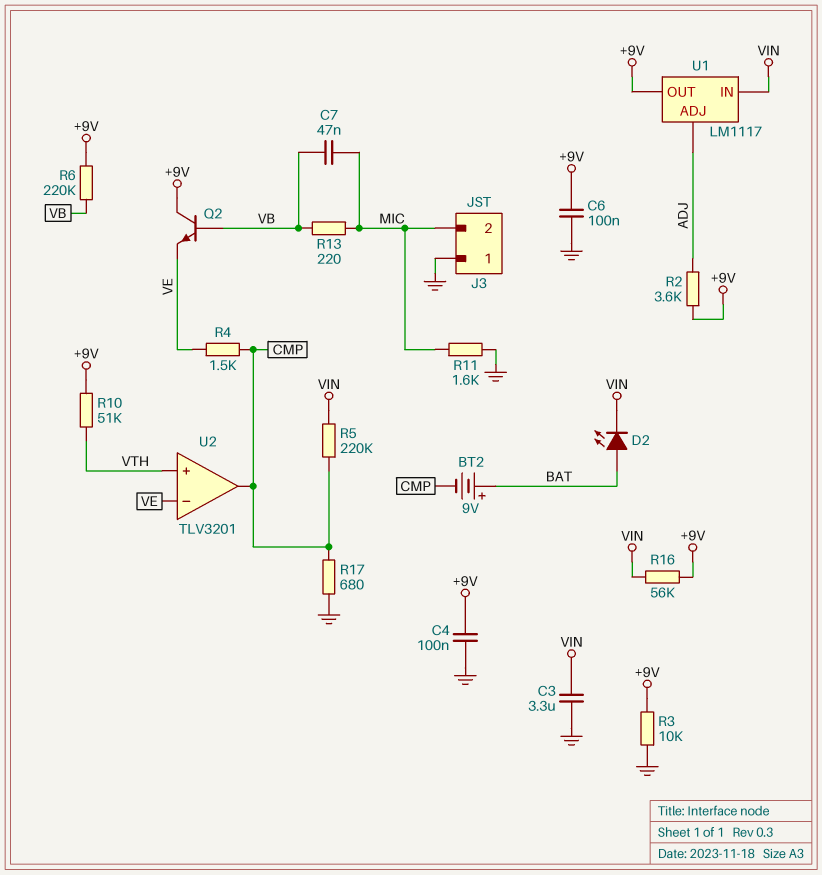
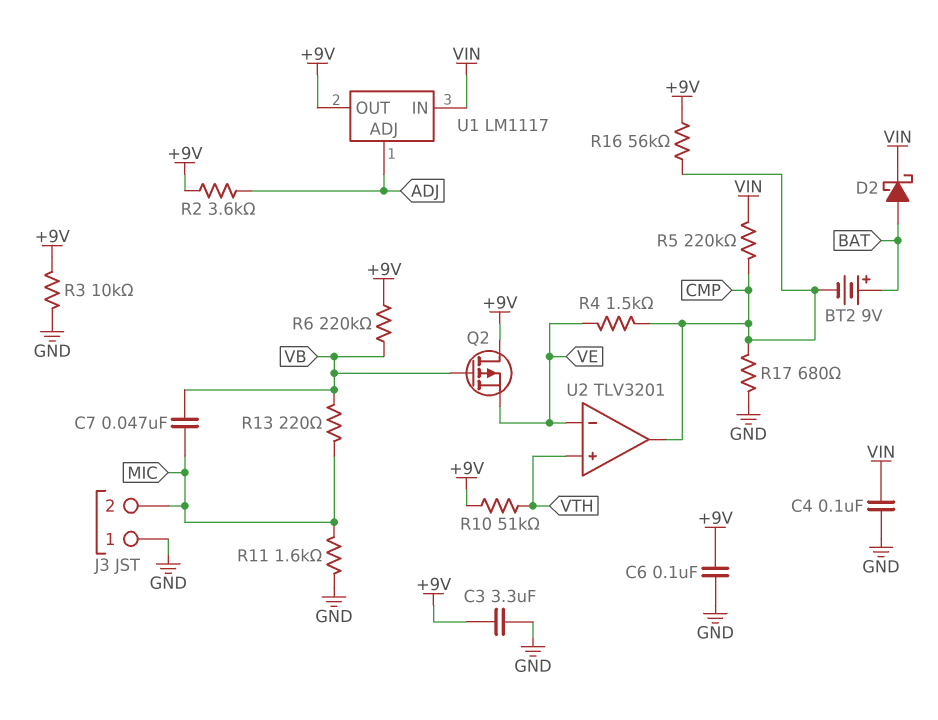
C3: 3.3uF (GND, VIN) -> 3.3uF (+9V, GND)
C4: 100nF (+9V, GND) -> 100nF (GND, VIN)
D2: LED (A BAT, K VIN) -> schottky (A BAT, K VIN)
Q2: NPN (B VB, C +9V, E VE) -> PMOS (G VB, D +9V, S VE)
R16: 56k (+9V, VIN) -> 56k (+9V, CMP)

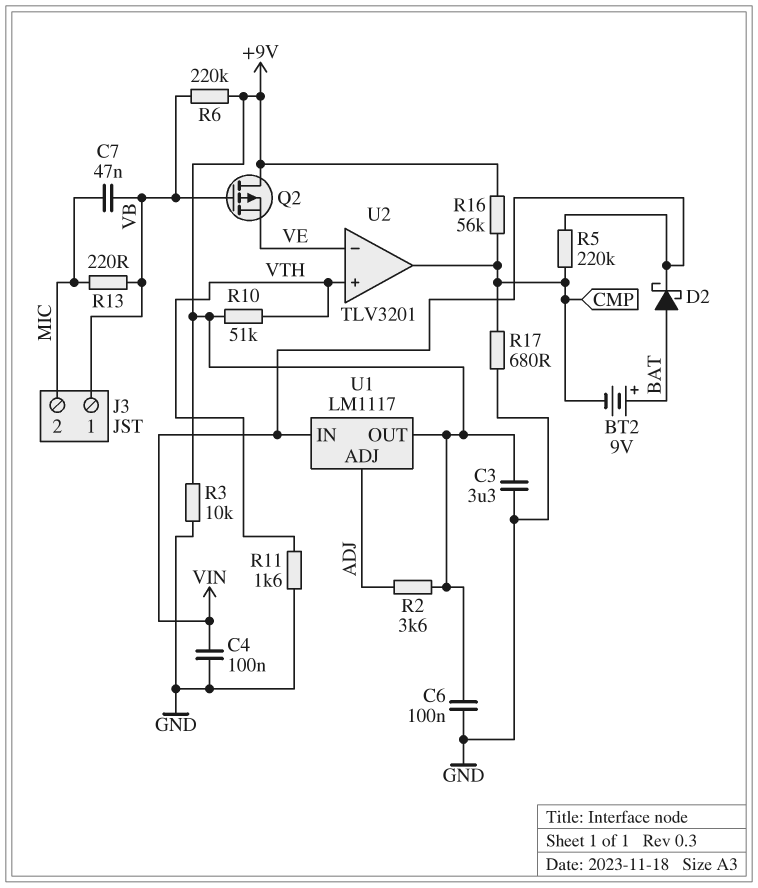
J3 pin 1: GND -> VB
R4: 1.5k (CMP, VE) -> none
R11: 1.6k (GND, MIC) -> 1.6k (GND, VTH)

